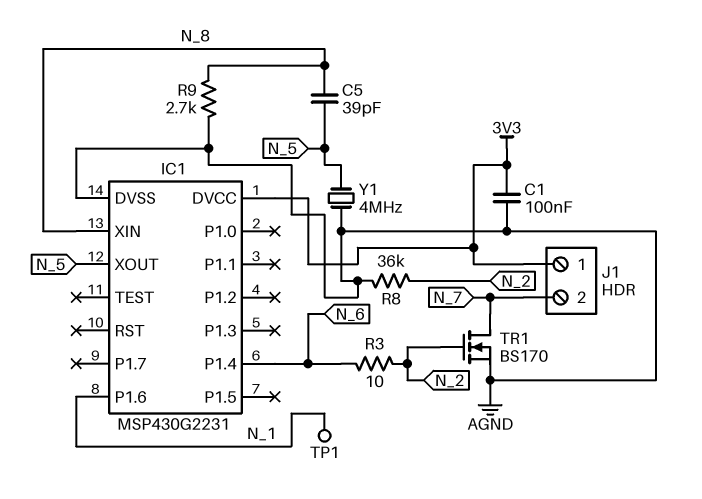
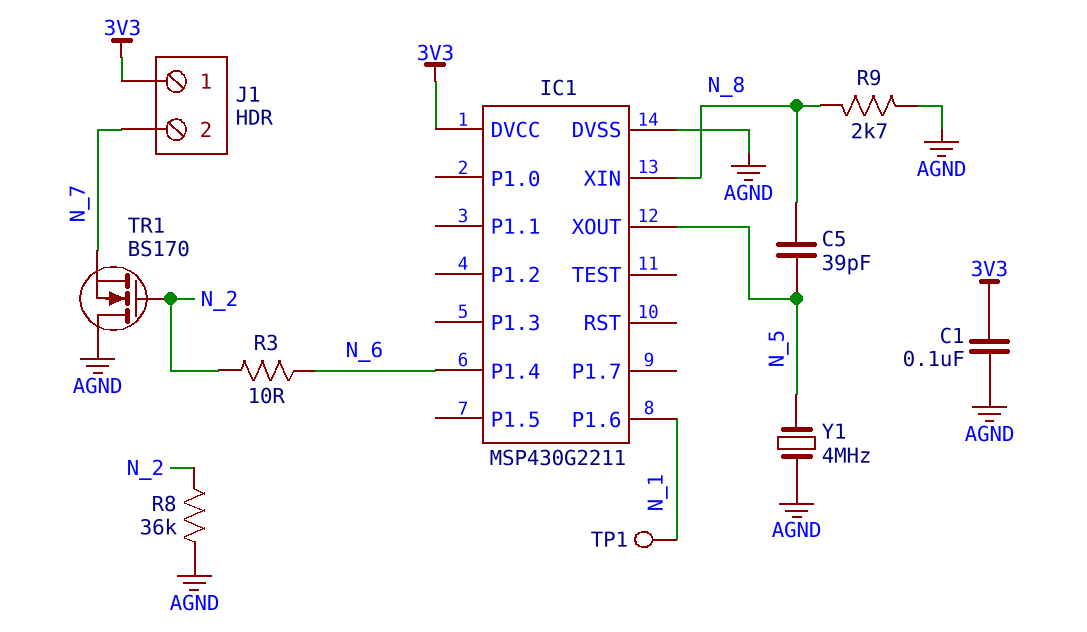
IC1: MSP430G2231 -> MSP430G2211
TR1: NMOS BS170 (G N_2, D N_7, S AGND) -> NMOS BS170 (G N_2, D AGND, S N_7)

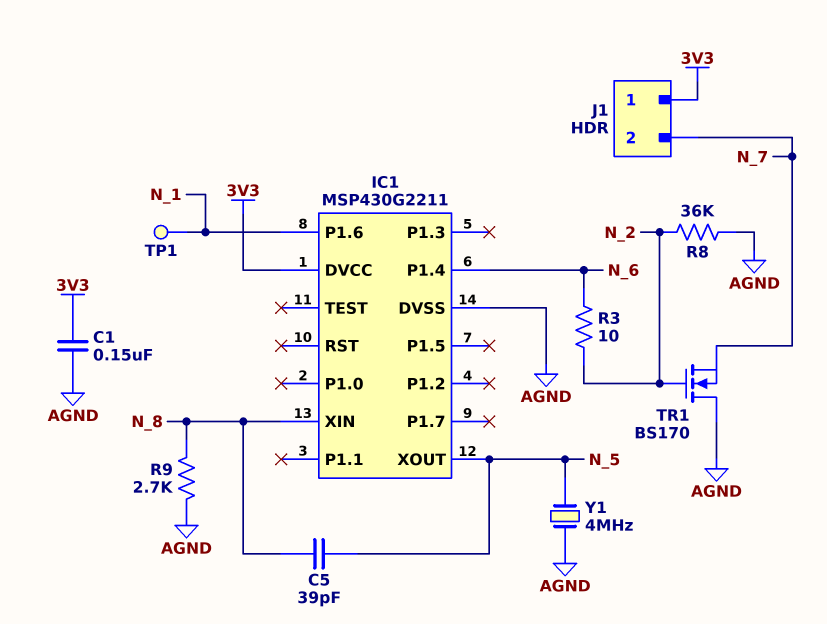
C1: 100nF (3V3, AGND) -> 150nF (3V3, AGND)

